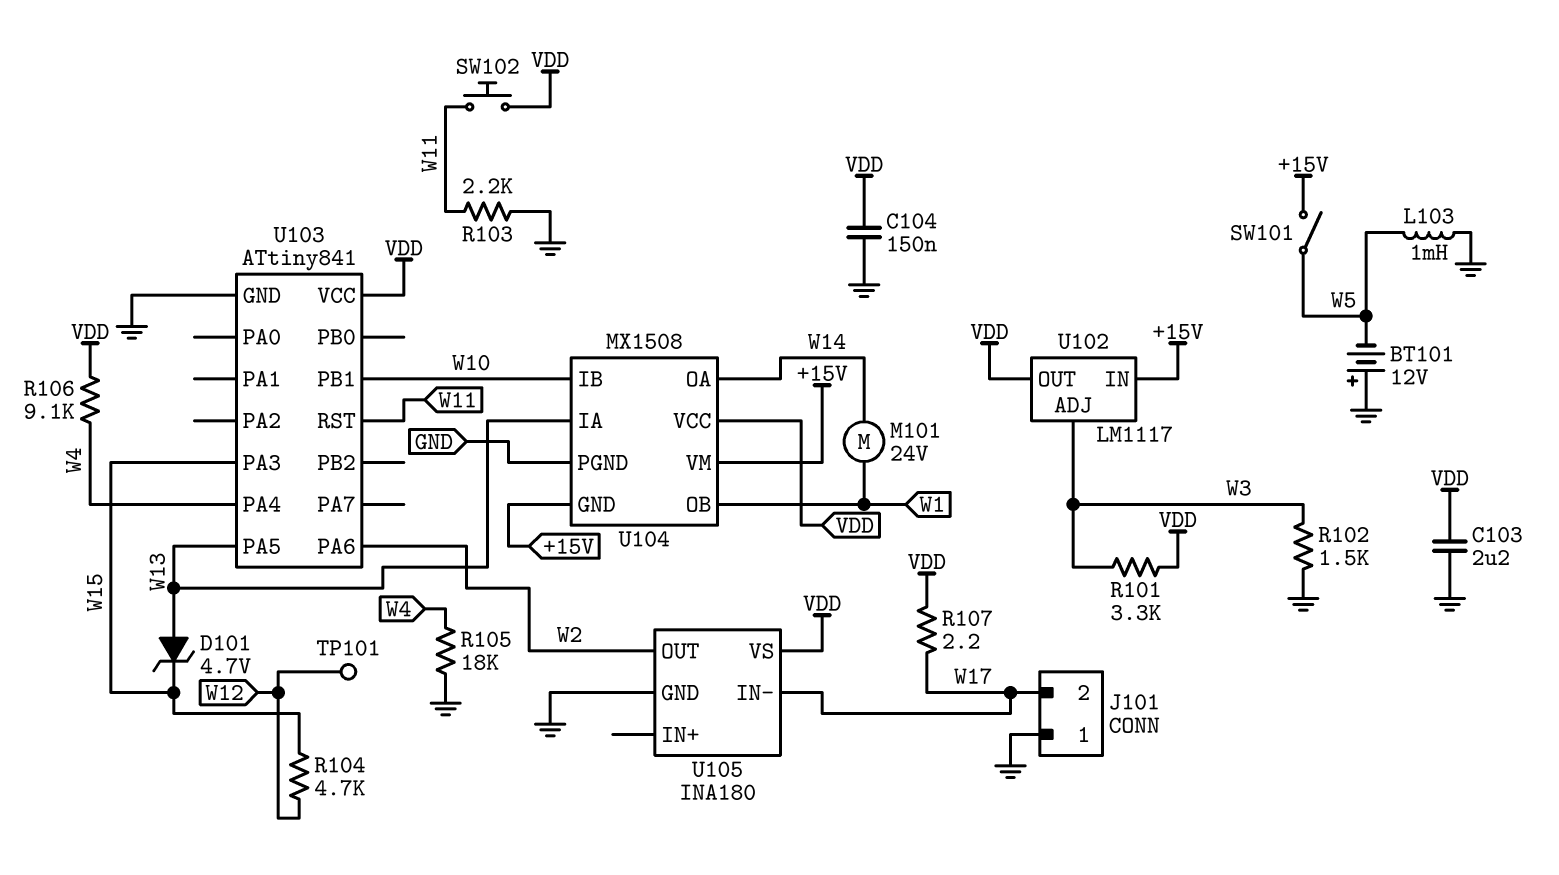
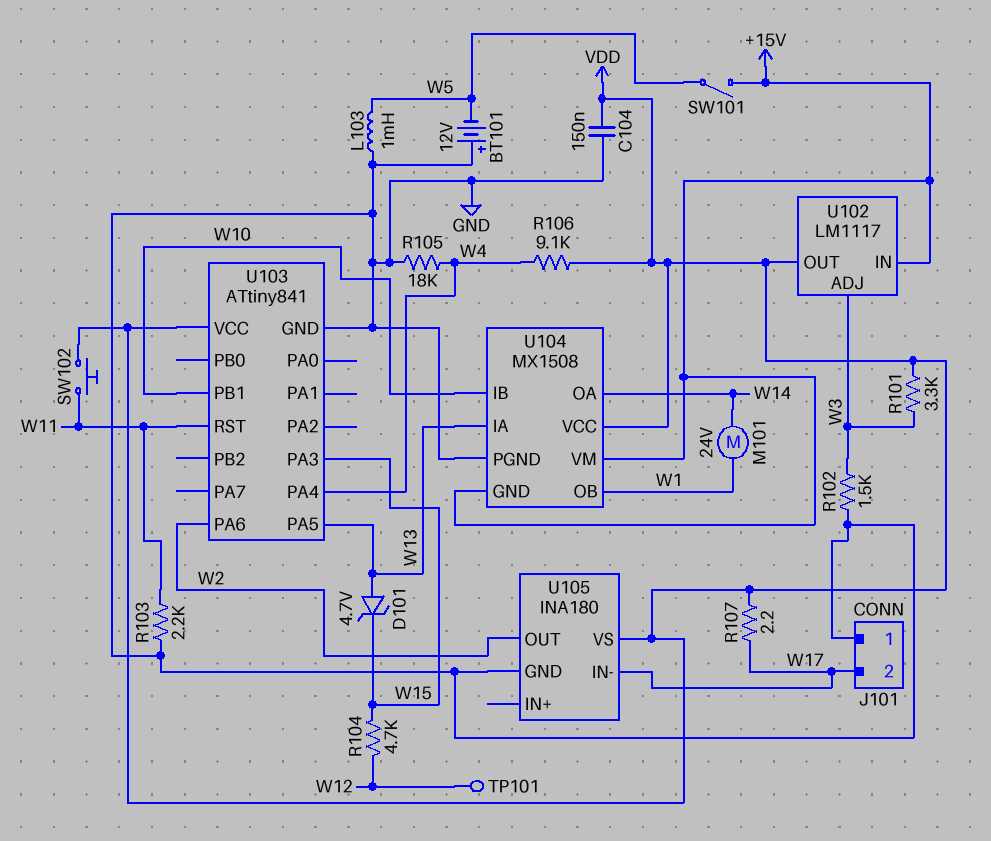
C103: 2.2uF (GND, VDD) -> none

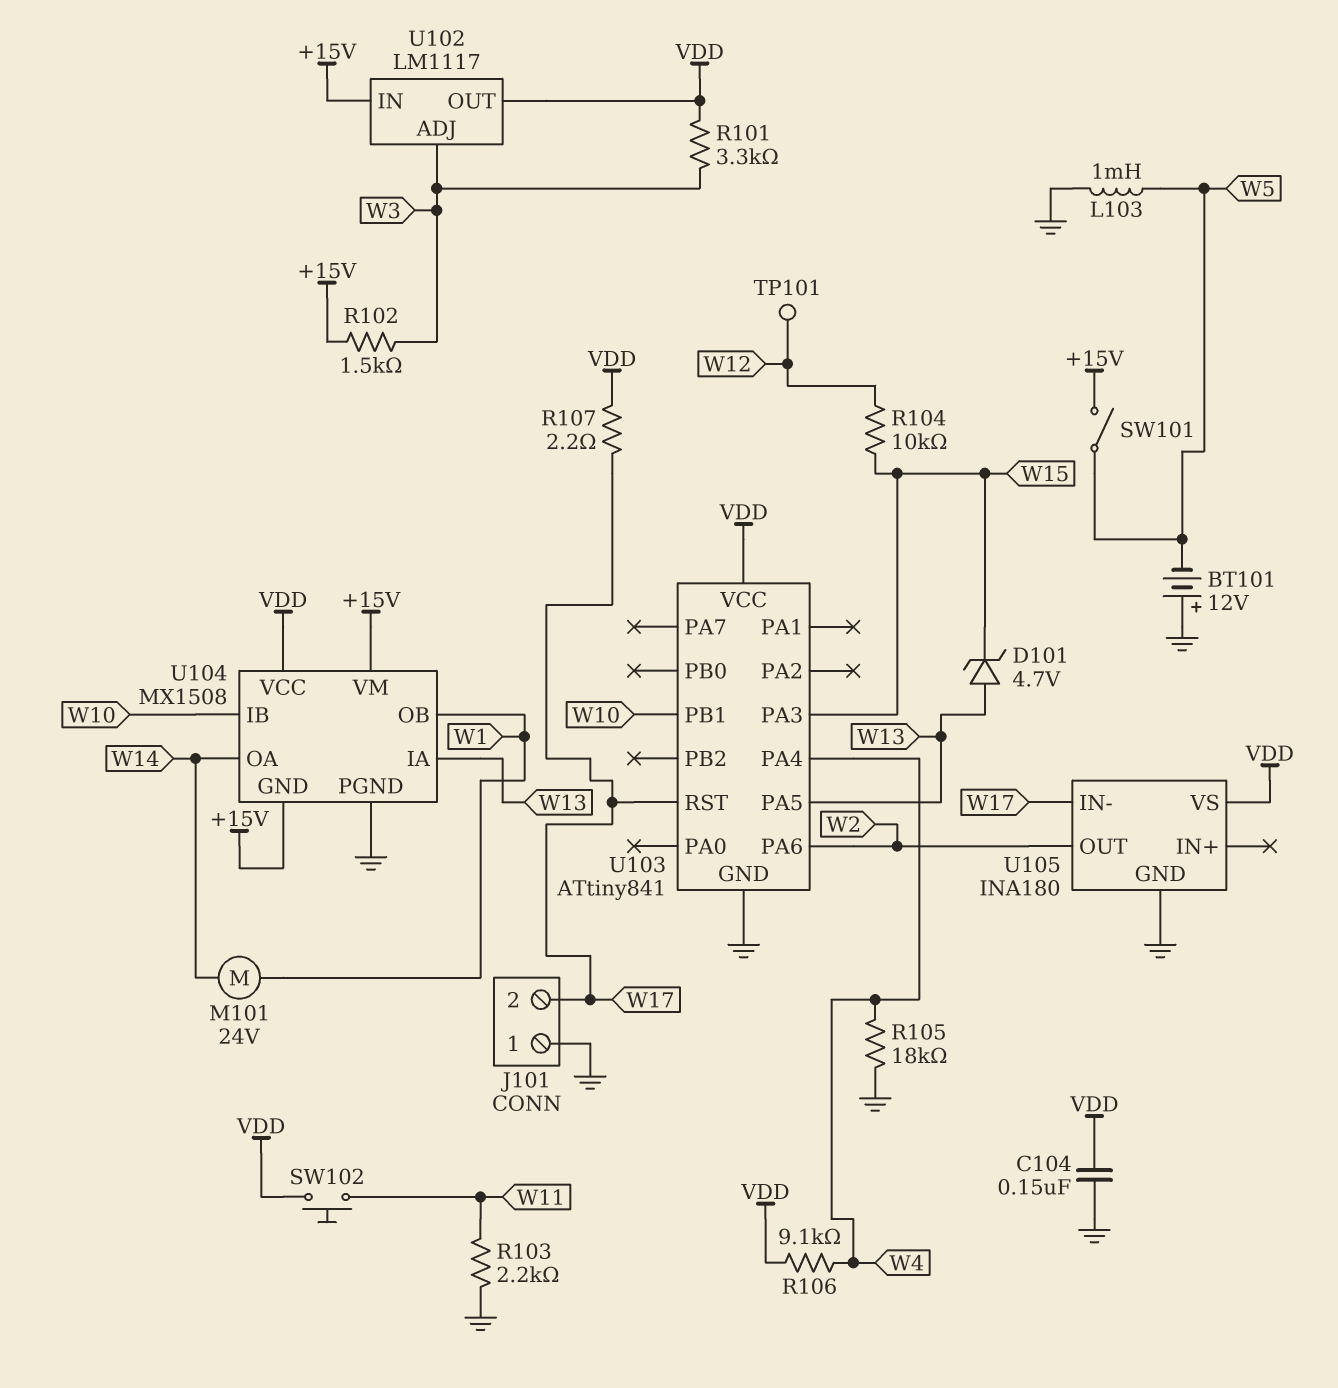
R102: 1.5k (GND, W3) -> 1.5k (+15V, W3)
R104: 4.7k (W12, W15) -> 10k (W12, W15)
U103 pin RST: W11 -> W17

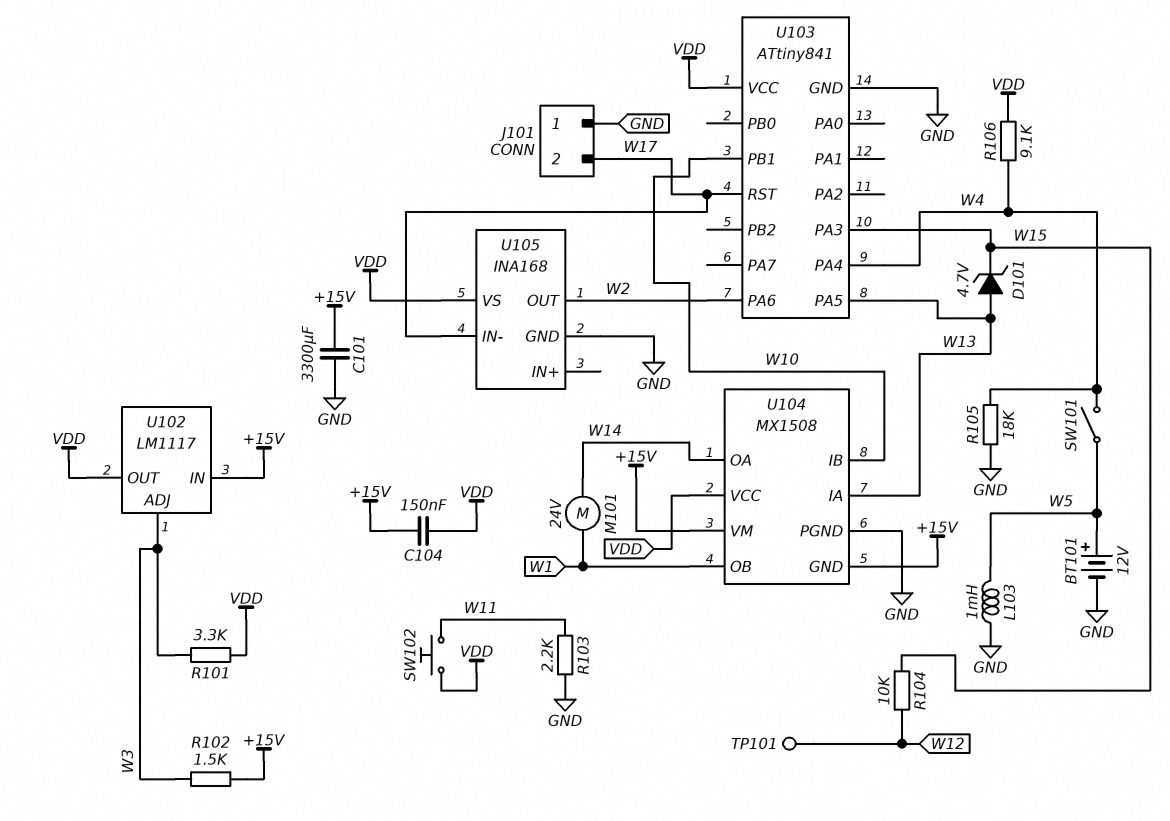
BT101: 12V (plus GND, minus W5) -> 12V (plus W5, minus GND)
C101: none -> 3300uF (+15V, GND)
C104: 150nF (GND, VDD) -> 150nF (+15V, VDD)
R107: 2.2 (VDD, W17) -> none
SW101: switch (+15V, W5) -> switch (W4, W5)
U105: INA180 -> INA168

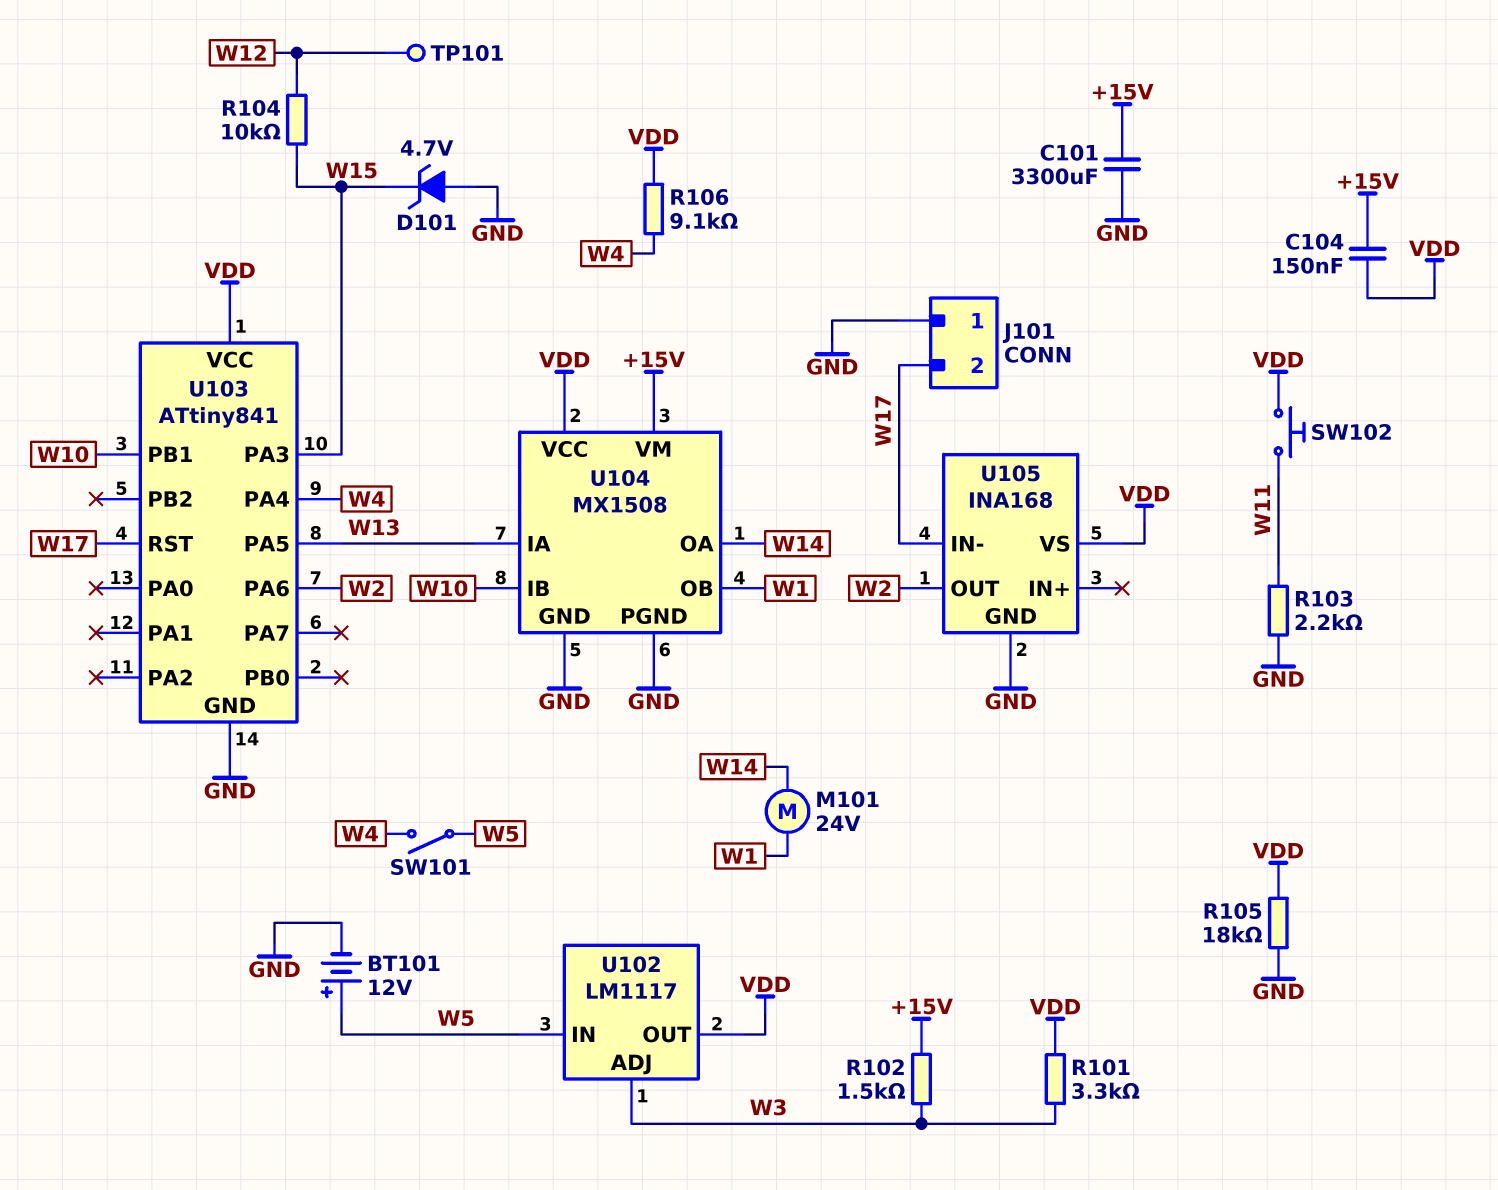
D101: zener 4.7V (A W13, K W15) -> zener 4.7V (A GND, K W15)
L103: 1mH (GND, W5) -> none
R105: 18k (GND, W4) -> 18k (GND, VDD)
U102 pin IN: +15V -> W5
U104 pin GND: +15V -> GND

